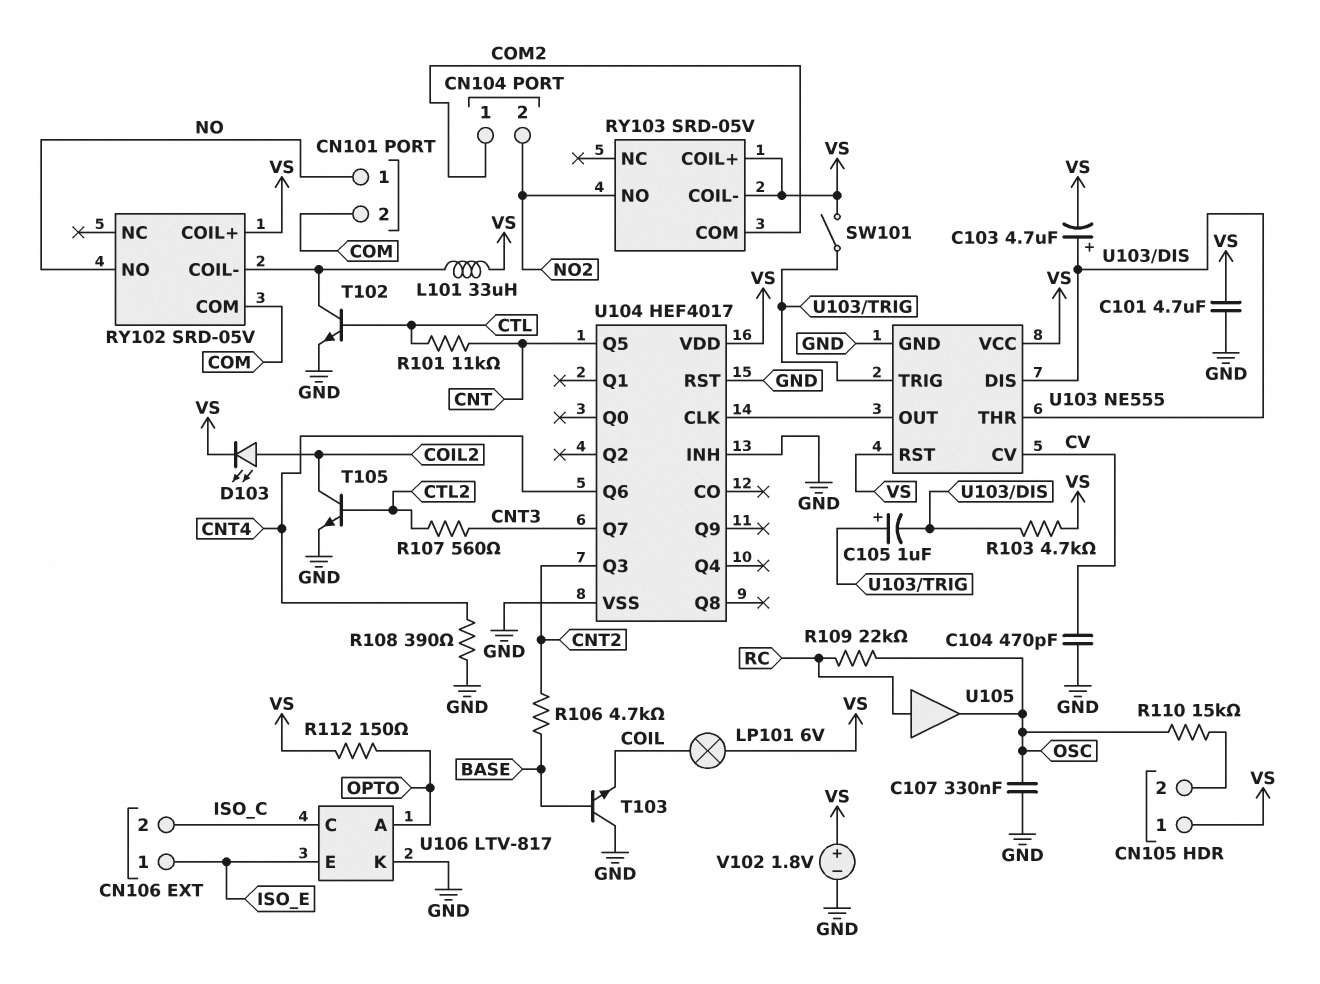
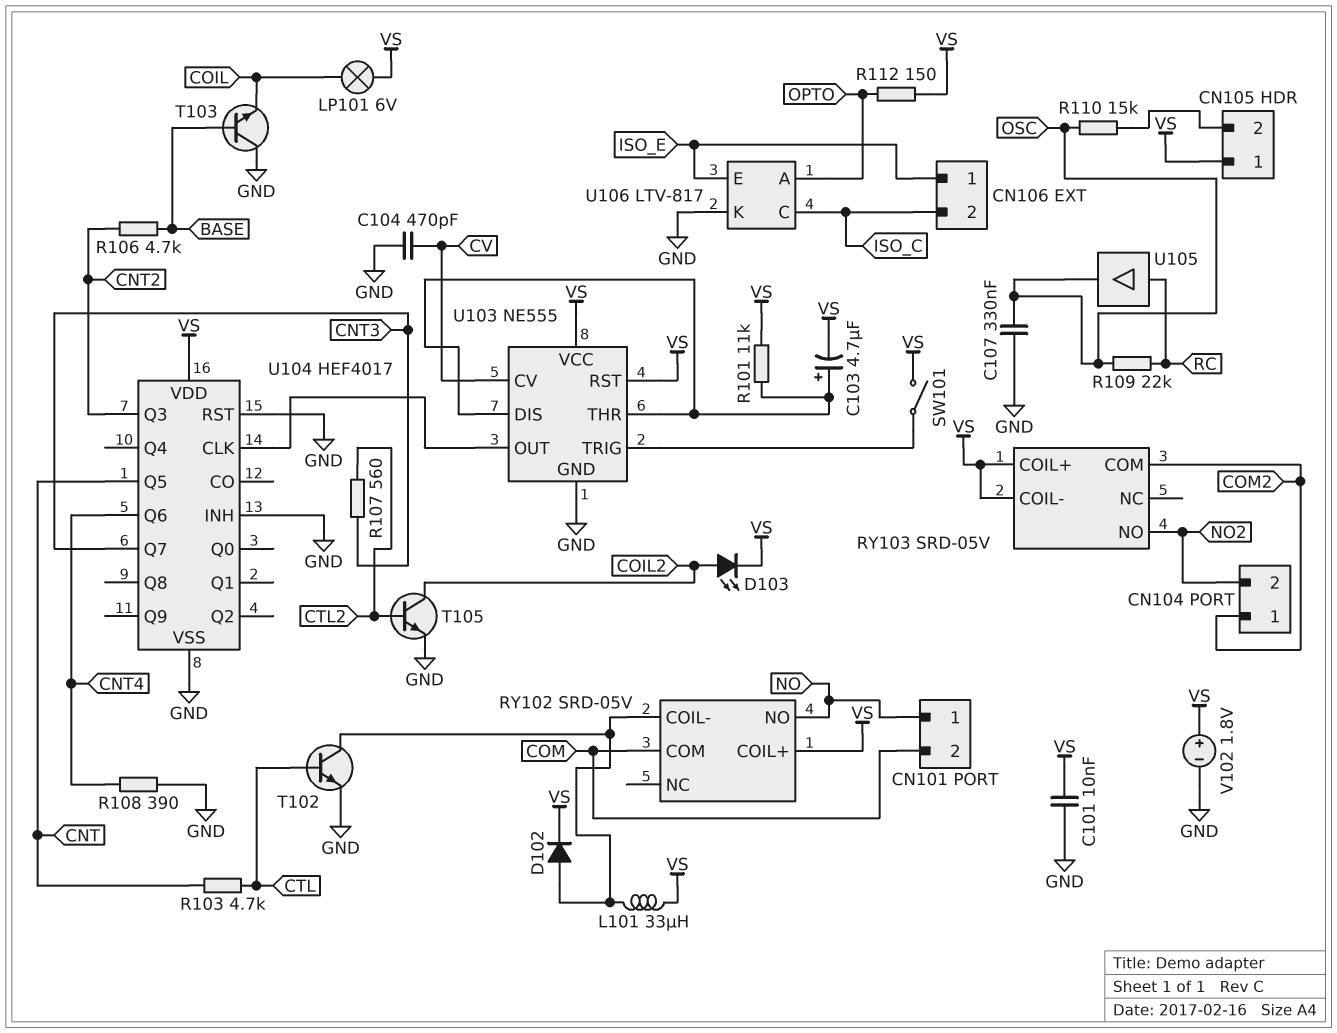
C101: 4.7uF (GND, VS) -> 10nF (GND, VS)
C105: 1uF (plus U103/TRIG, minus U103/DIS) -> none
D102: none -> diode (A RY102/COIL-, K VS)
R101: 11k (CNT, CTL) -> 11k (U103/DIS, VS)
R103: 4.7k (U103/DIS, VS) -> 4.7k (CNT, CTL)

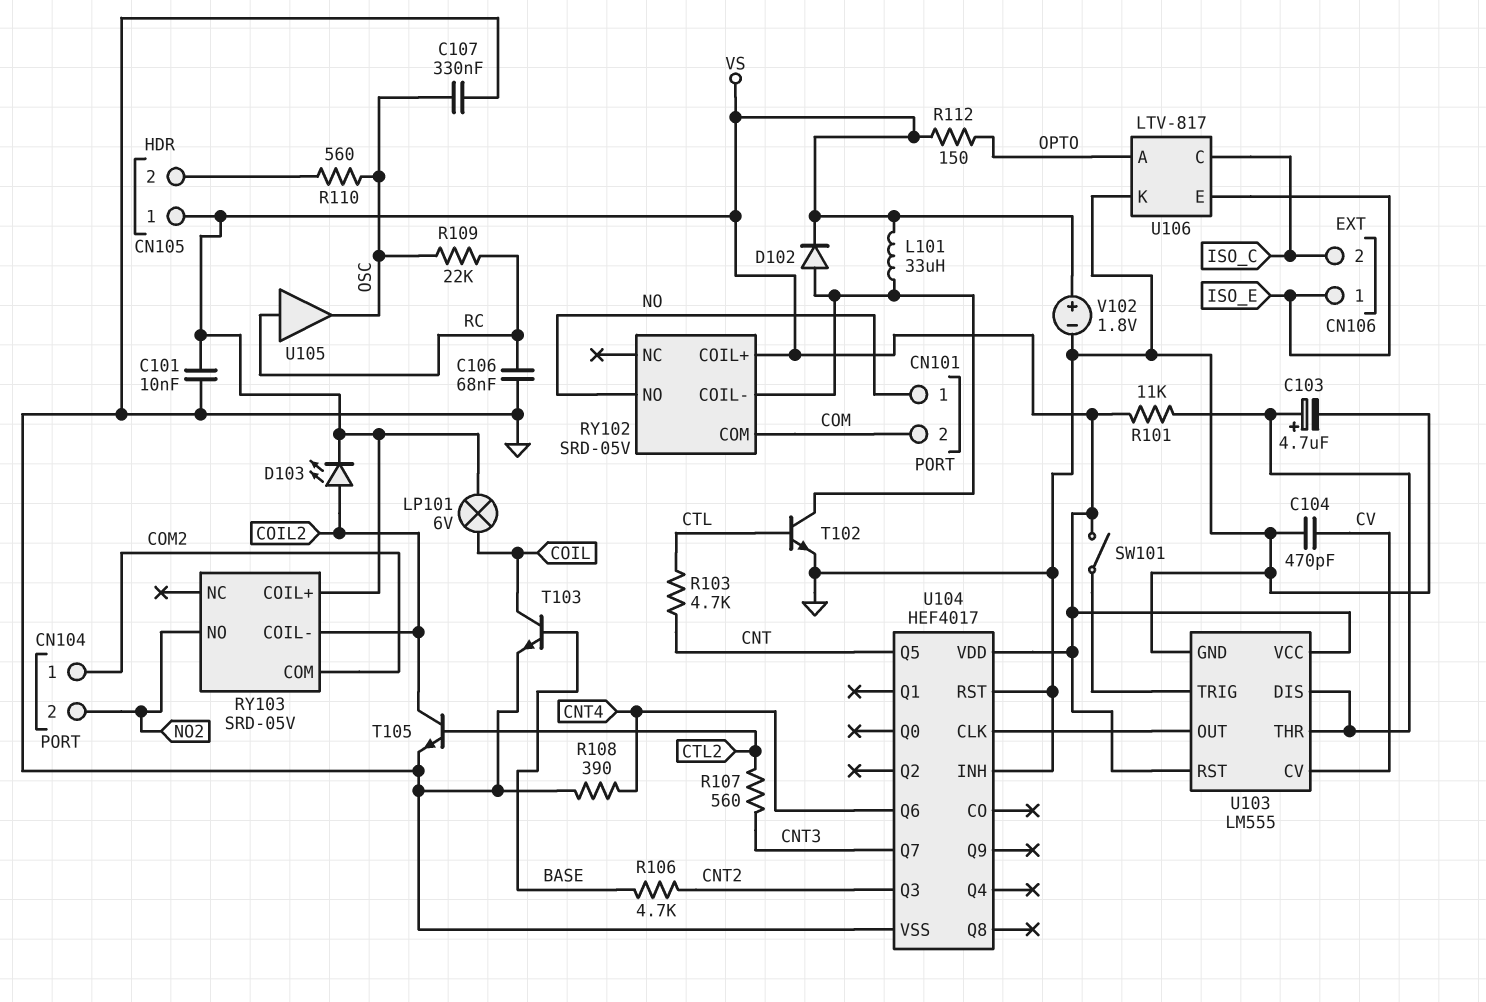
C103: 4.7uF (plus U103/DIS, minus VS) -> 4.7uF (plus U103/DIS, minus GND)
C106: none -> 68nF (GND, RC)
R110: 15k (CN105/2, OSC) -> 560 (CN105/2, OSC)
RY103 pin COIL-: VS -> COIL2
T103: NPN (B BASE, C GND, E COIL) -> NPN (B BASE, C COIL, E GND)
U103: NE555 -> LM555

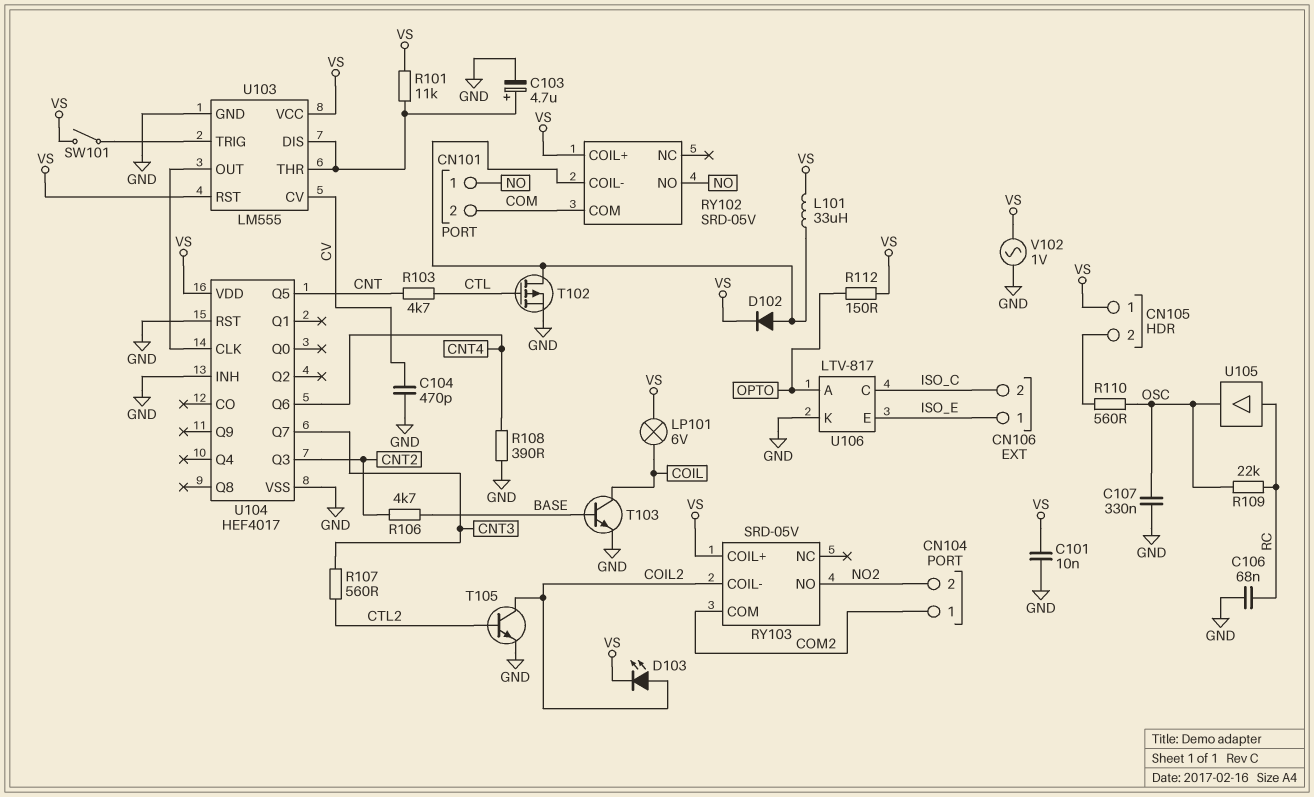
T102: NPN (B CTL, C RY102/COIL-, E GND) -> PMOS (G CTL, D RY102/COIL-, S GND)
V102: 1.8V (plus VS, minus GND) -> AC 1V (GND, VS)

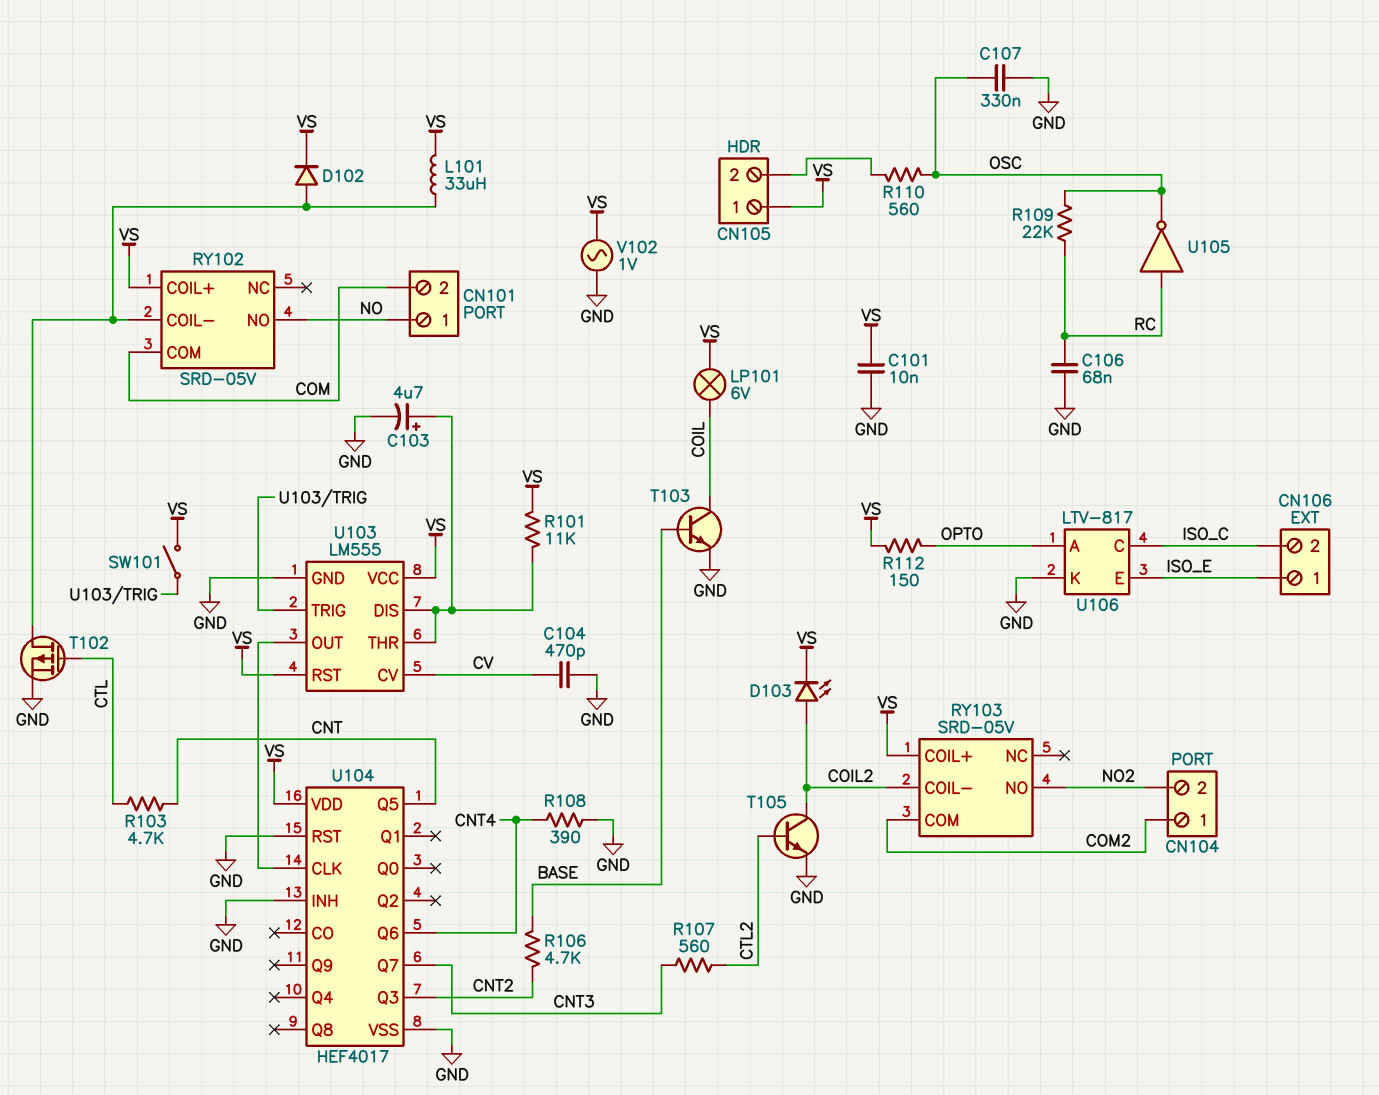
U105: buffer (in RC, out OSC) -> NOT (in RC, out OSC)

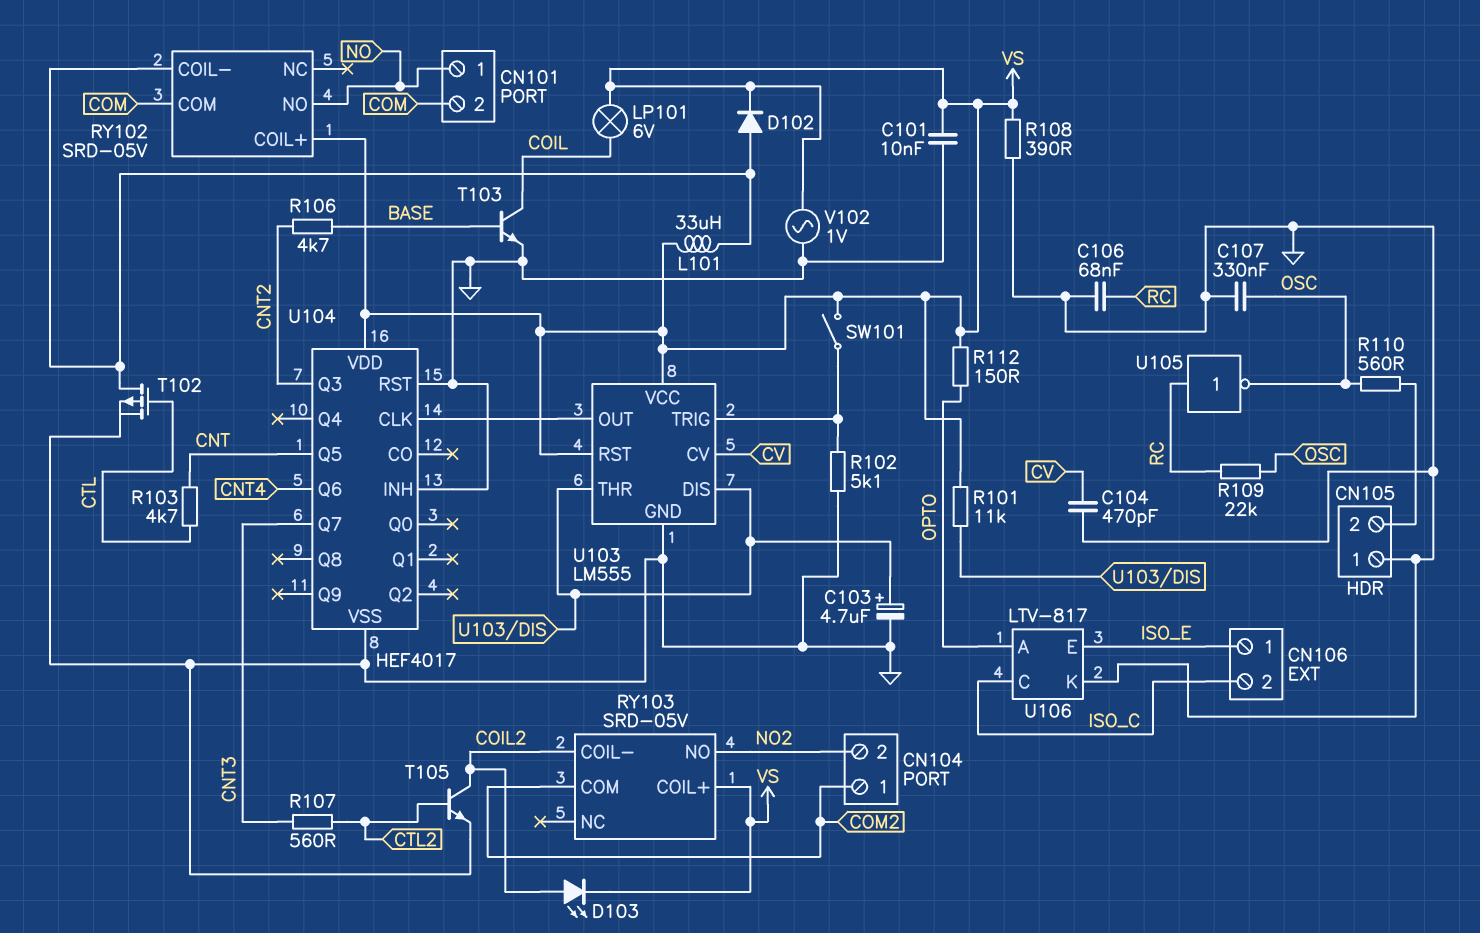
CN105 pin 1: VS -> GND
R102: none -> 5.1k (GND, U103/TRIG)
R108: 390 (CNT4, GND) -> 390 (GND, VS)

